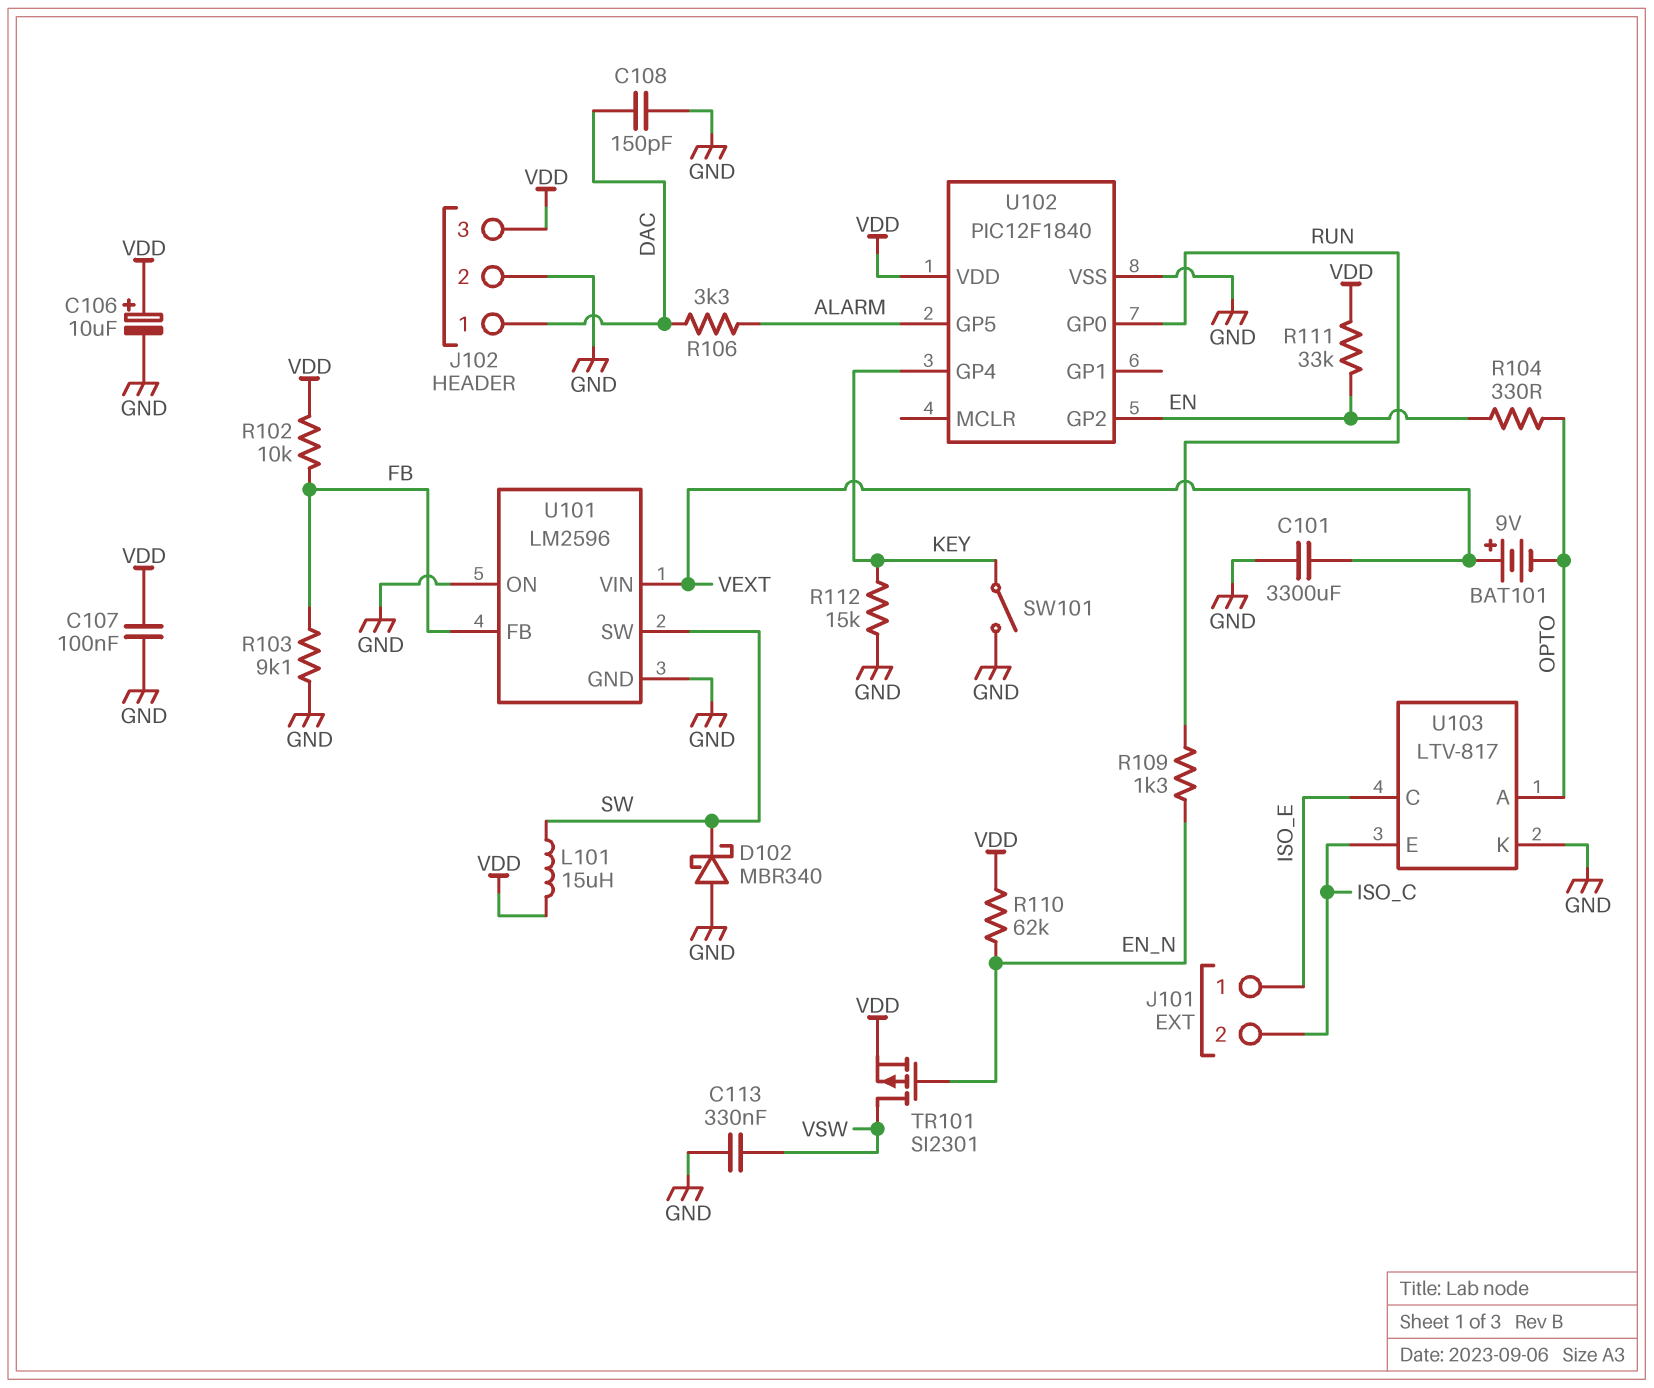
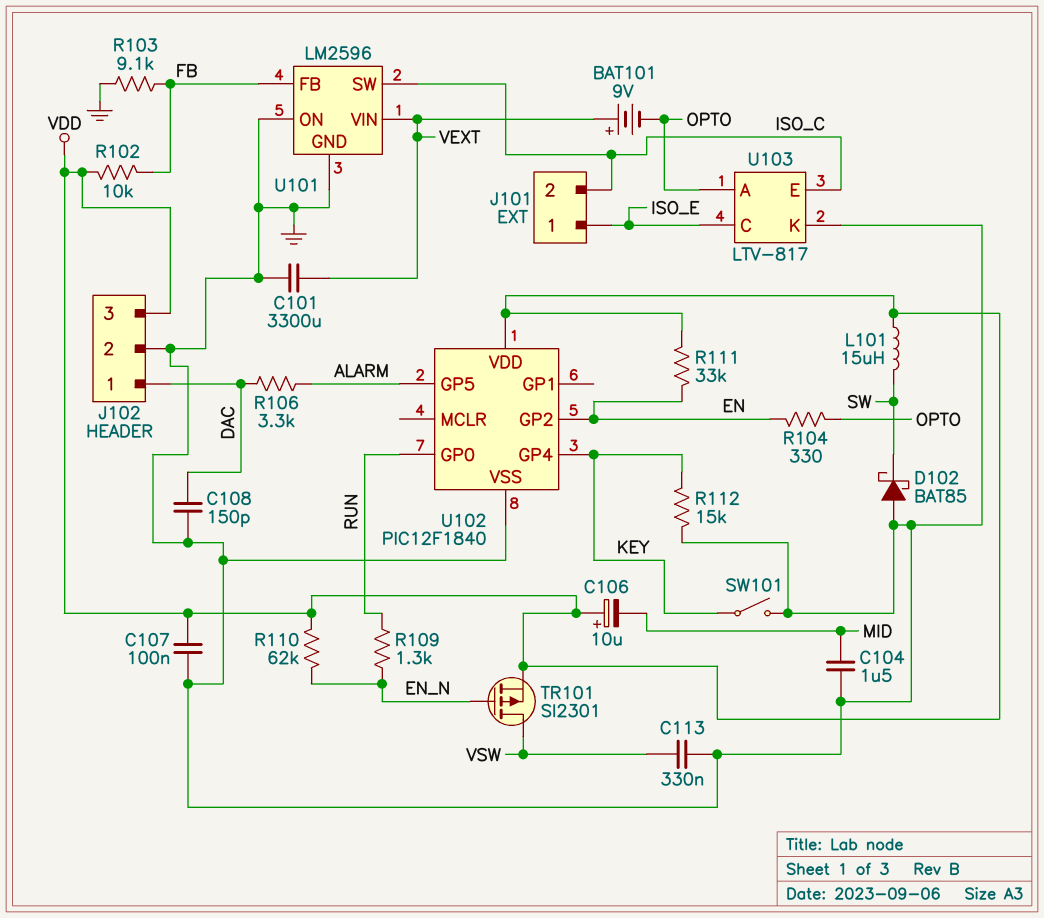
C104: none -> 1.5uF (GND, MID)
C106: 10uF (plus VDD, minus GND) -> 10uF (plus VDD, minus MID)
D102: schottky MBR340 (A GND, K SW) -> schottky BAT85 (A GND, K SW)
U101 pin SW: SW -> ISO_C

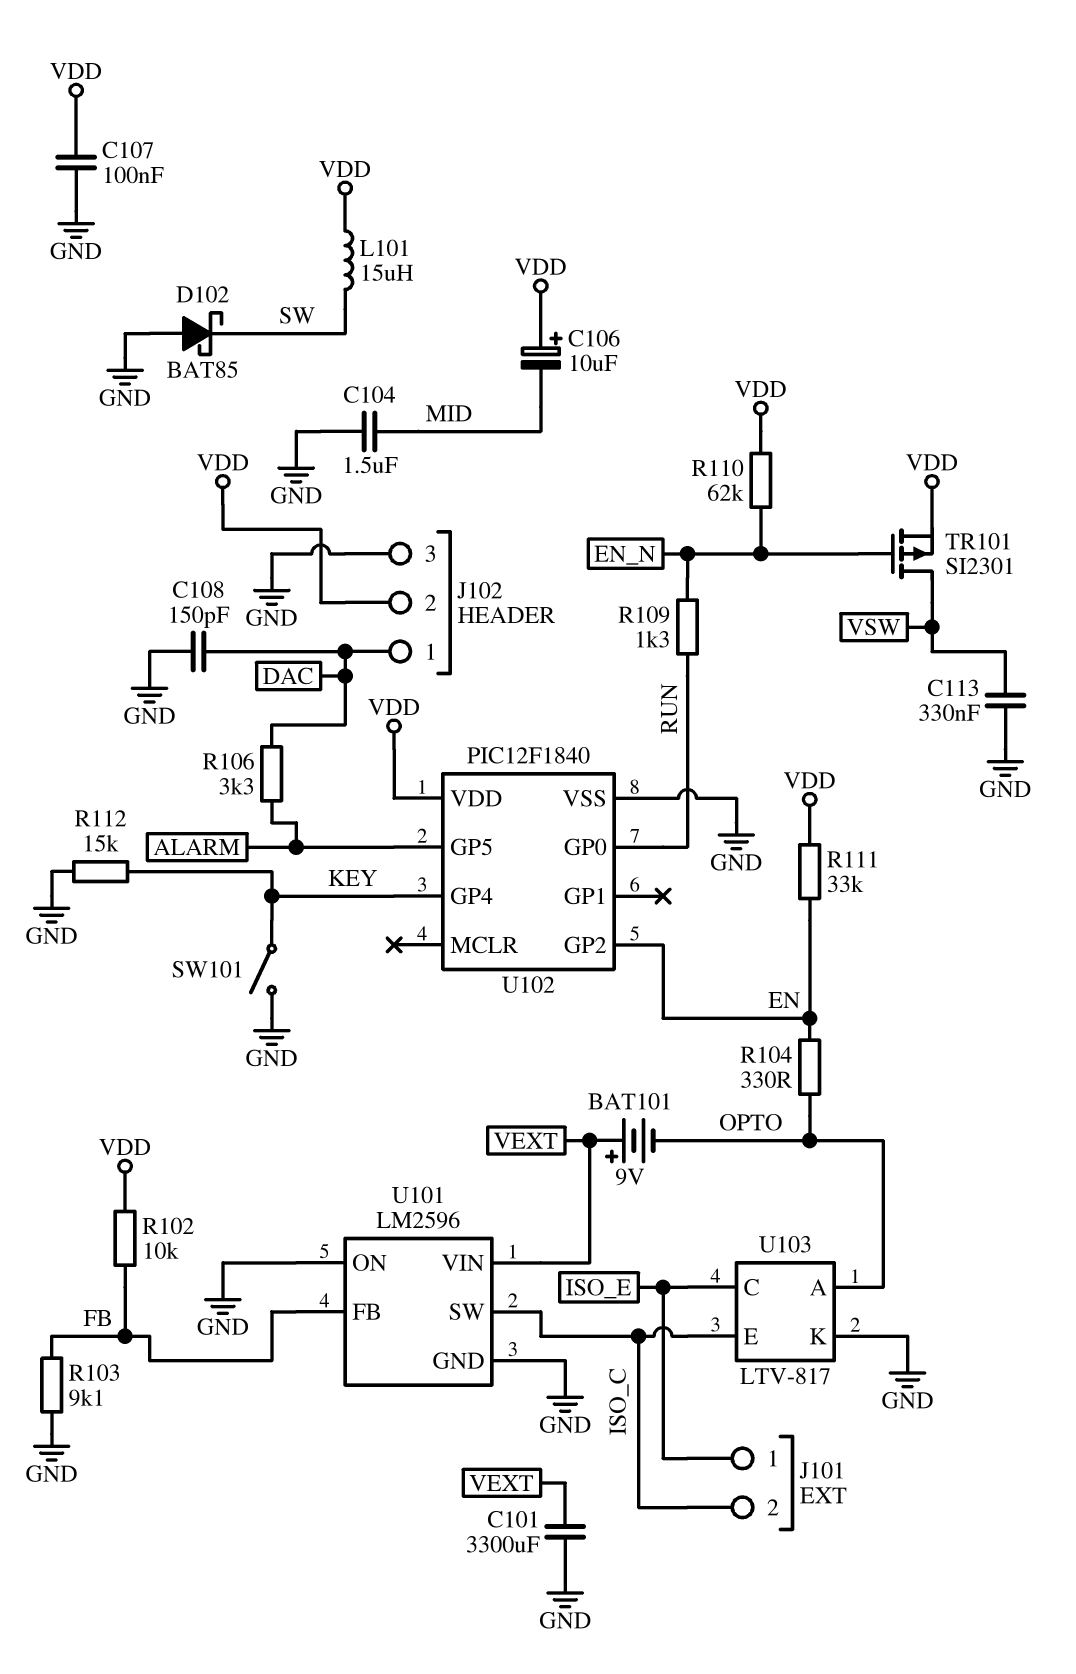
J102 pin 2: GND -> VDD
J102 pin 3: VDD -> GND

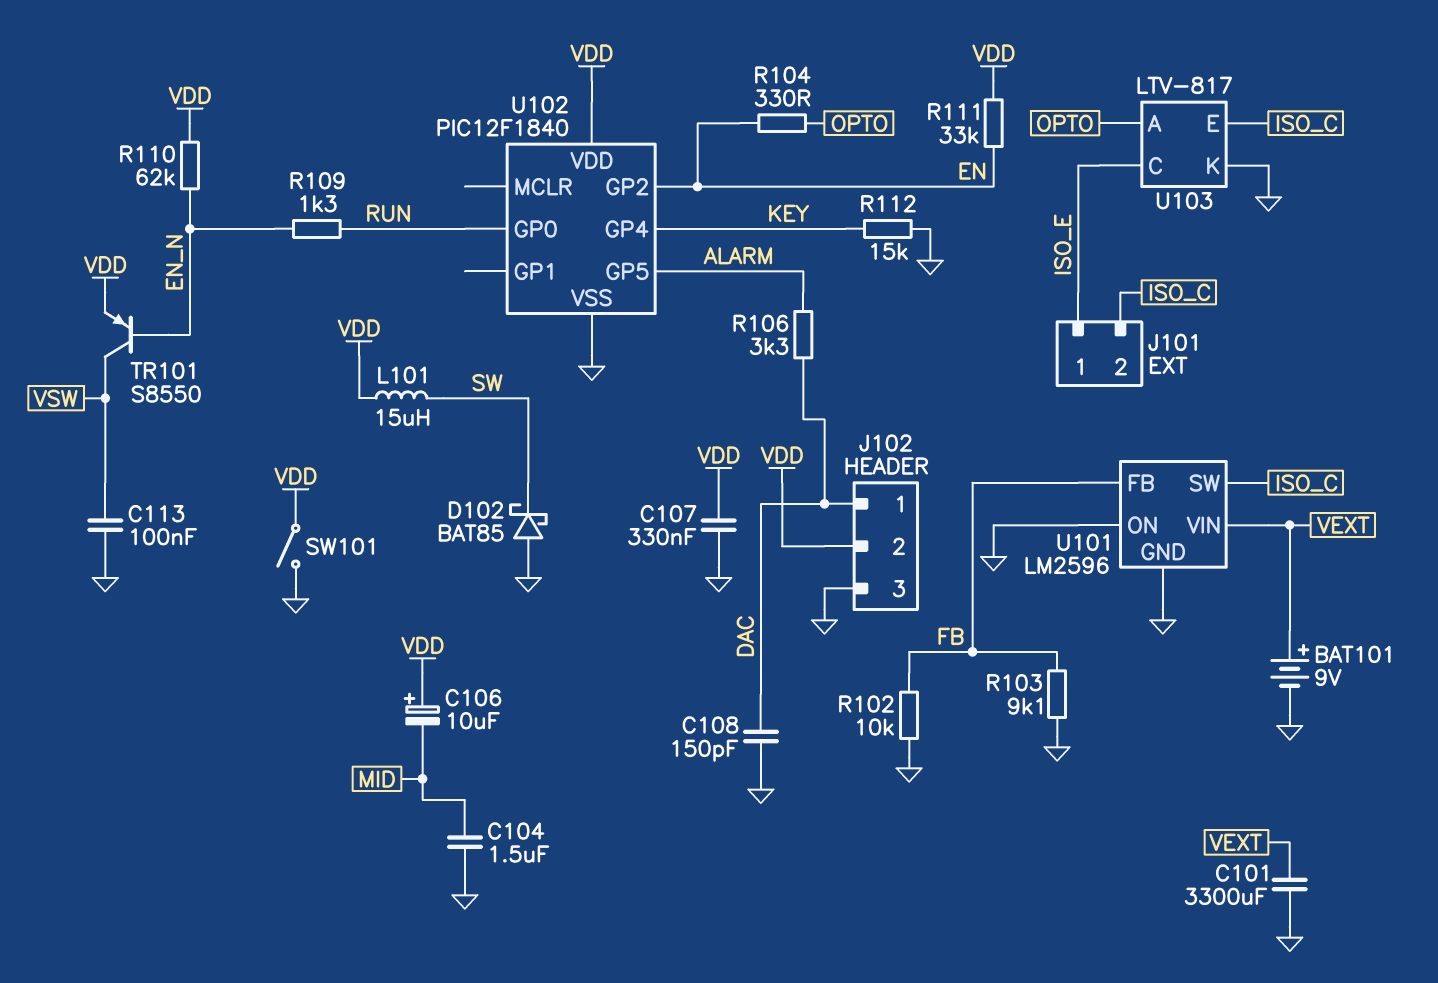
BAT101: 9V (plus VEXT, minus OPTO) -> 9V (plus VEXT, minus GND)
C107: 100nF (GND, VDD) -> 330nF (GND, VDD)
C113: 330nF (GND, VSW) -> 100nF (GND, VSW)
R102: 10k (FB, VDD) -> 10k (FB, GND)
SW101: switch (GND, KEY) -> switch (GND, VDD)
TR101: PMOS SI2301 (G EN_N, D VSW, S VDD) -> PNP S8550 (B EN_N, C VSW, E VDD)

